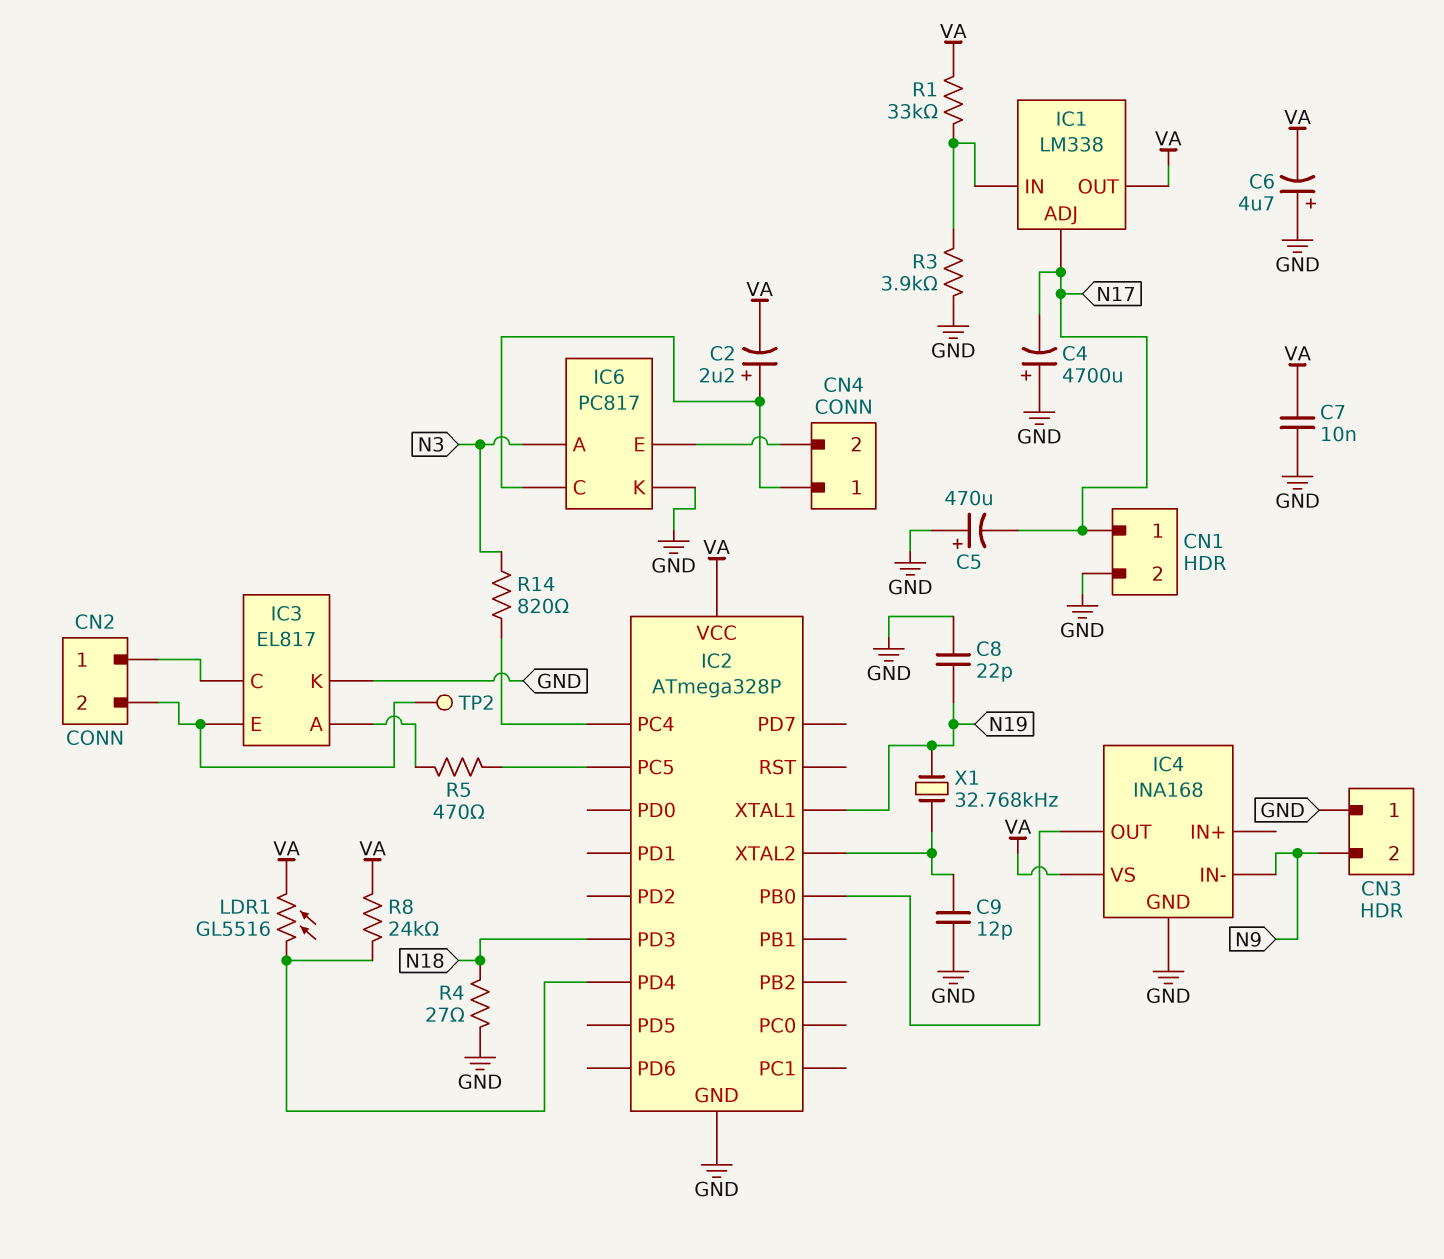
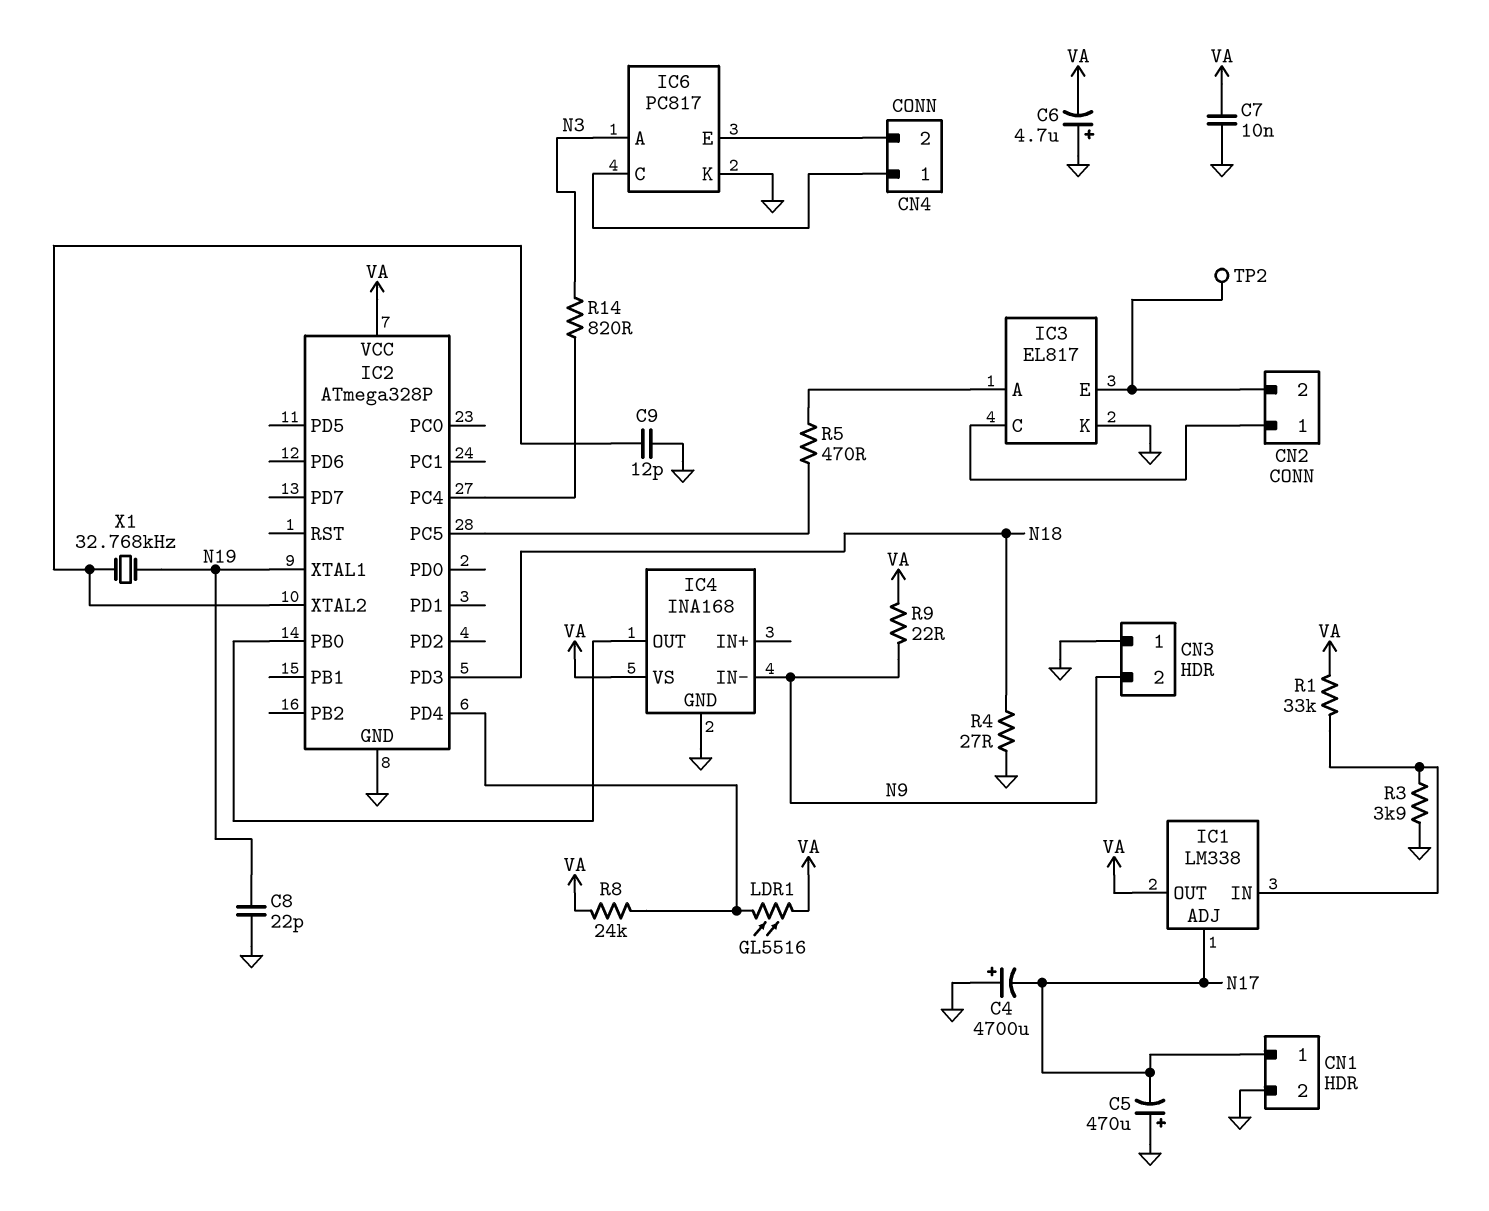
C2: 2.2uF (plus CN4/1, minus VA) -> none
R9: none -> 22 (N9, VA)

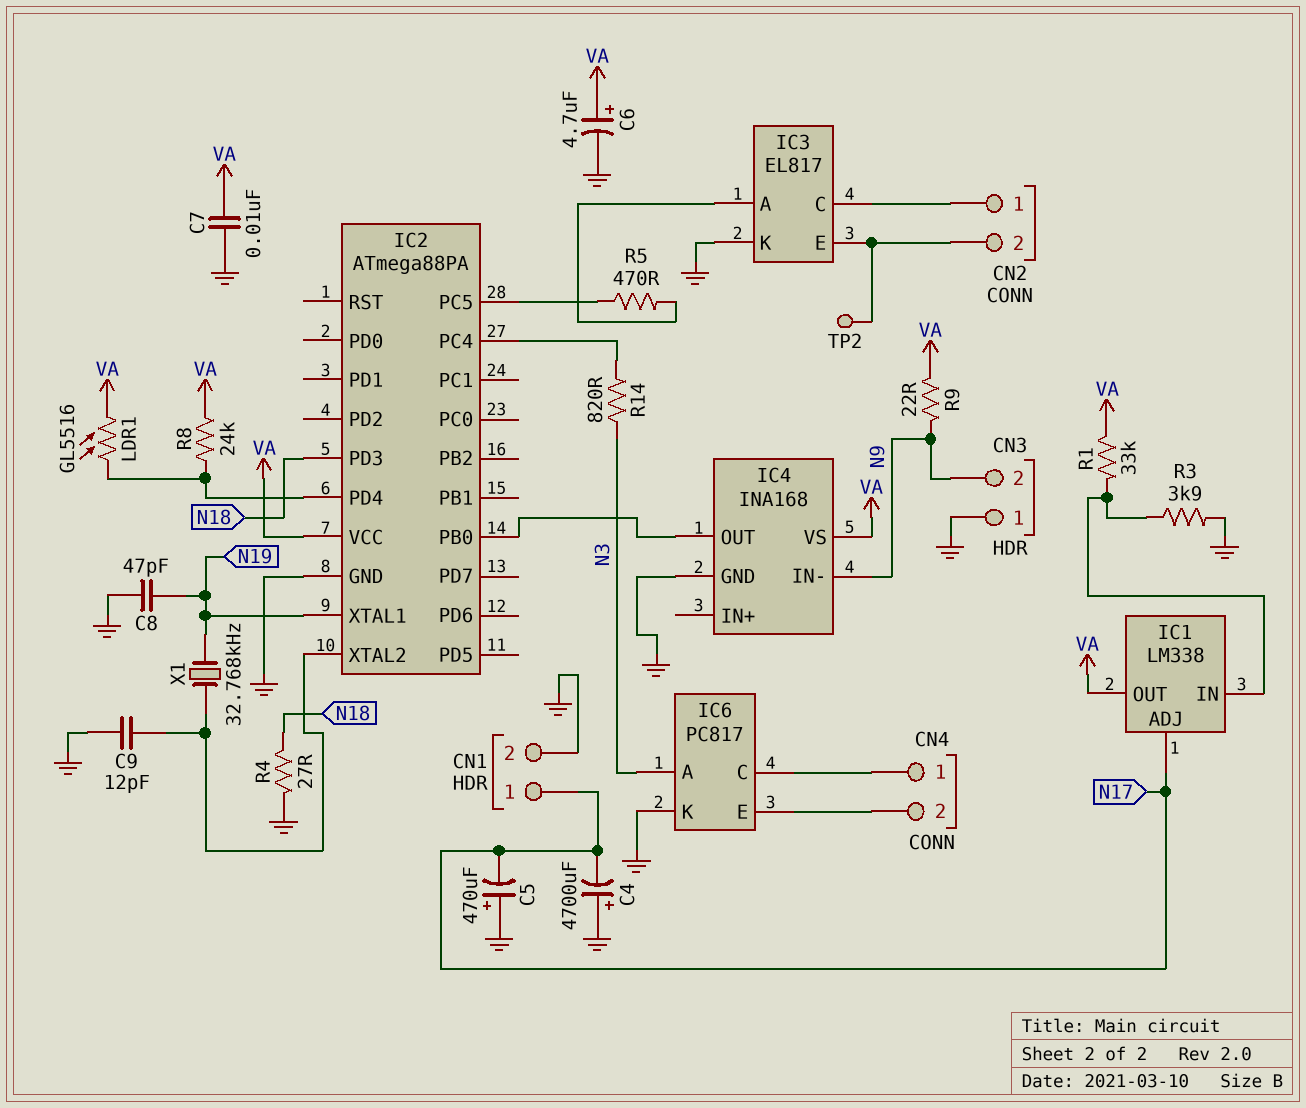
C6: 4.7uF (plus GND, minus VA) -> 4.7uF (plus VA, minus GND)
C8: 22pF (GND, N19) -> 47pF (GND, N19)
IC2: ATmega328P -> ATmega88PA

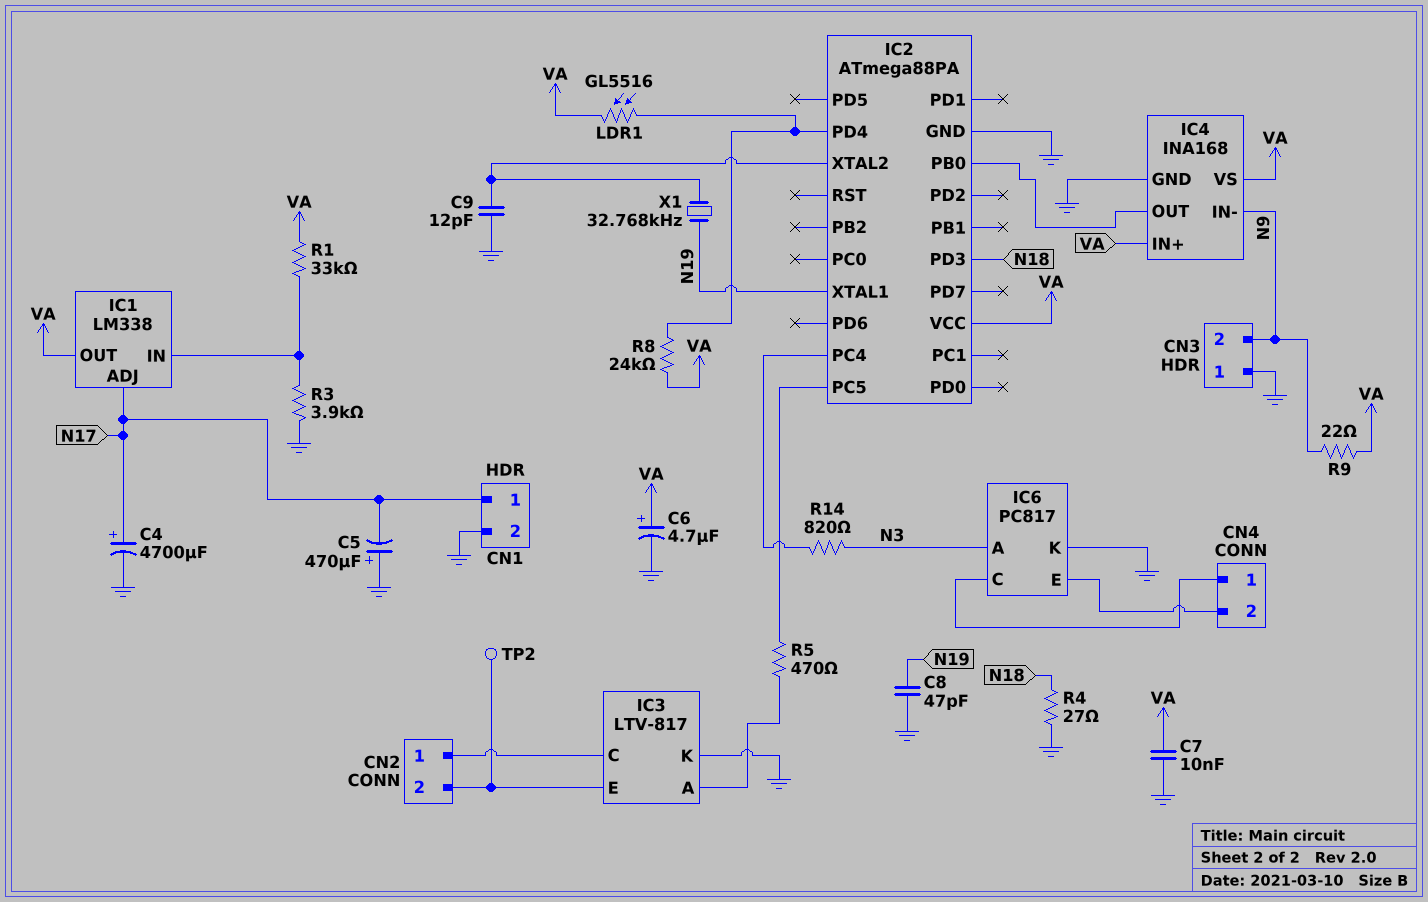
C4: 4700uF (plus GND, minus N17) -> 4700uF (plus N17, minus GND)
IC3: EL817 -> LTV-817
IC4 pin IN+: none -> VA

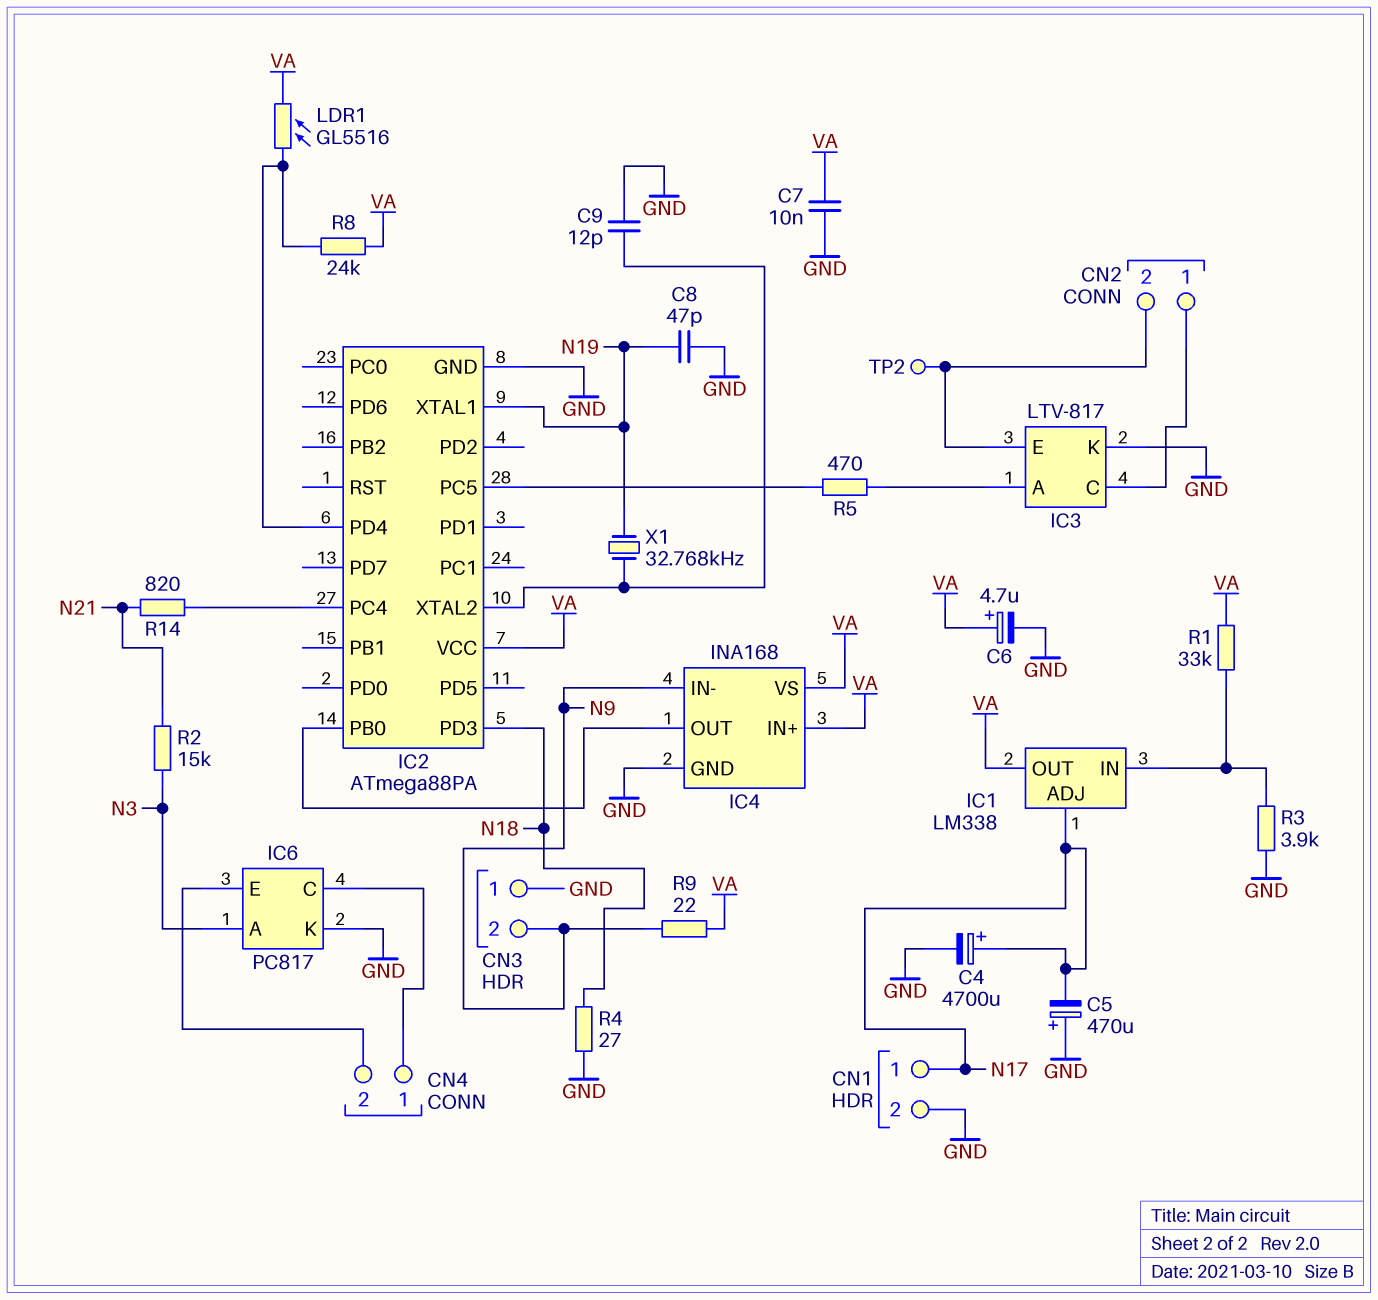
R2: none -> 15k (N3, N21)
R14: 820 (IC2/PC4, N3) -> 820 (IC2/PC4, N21)

